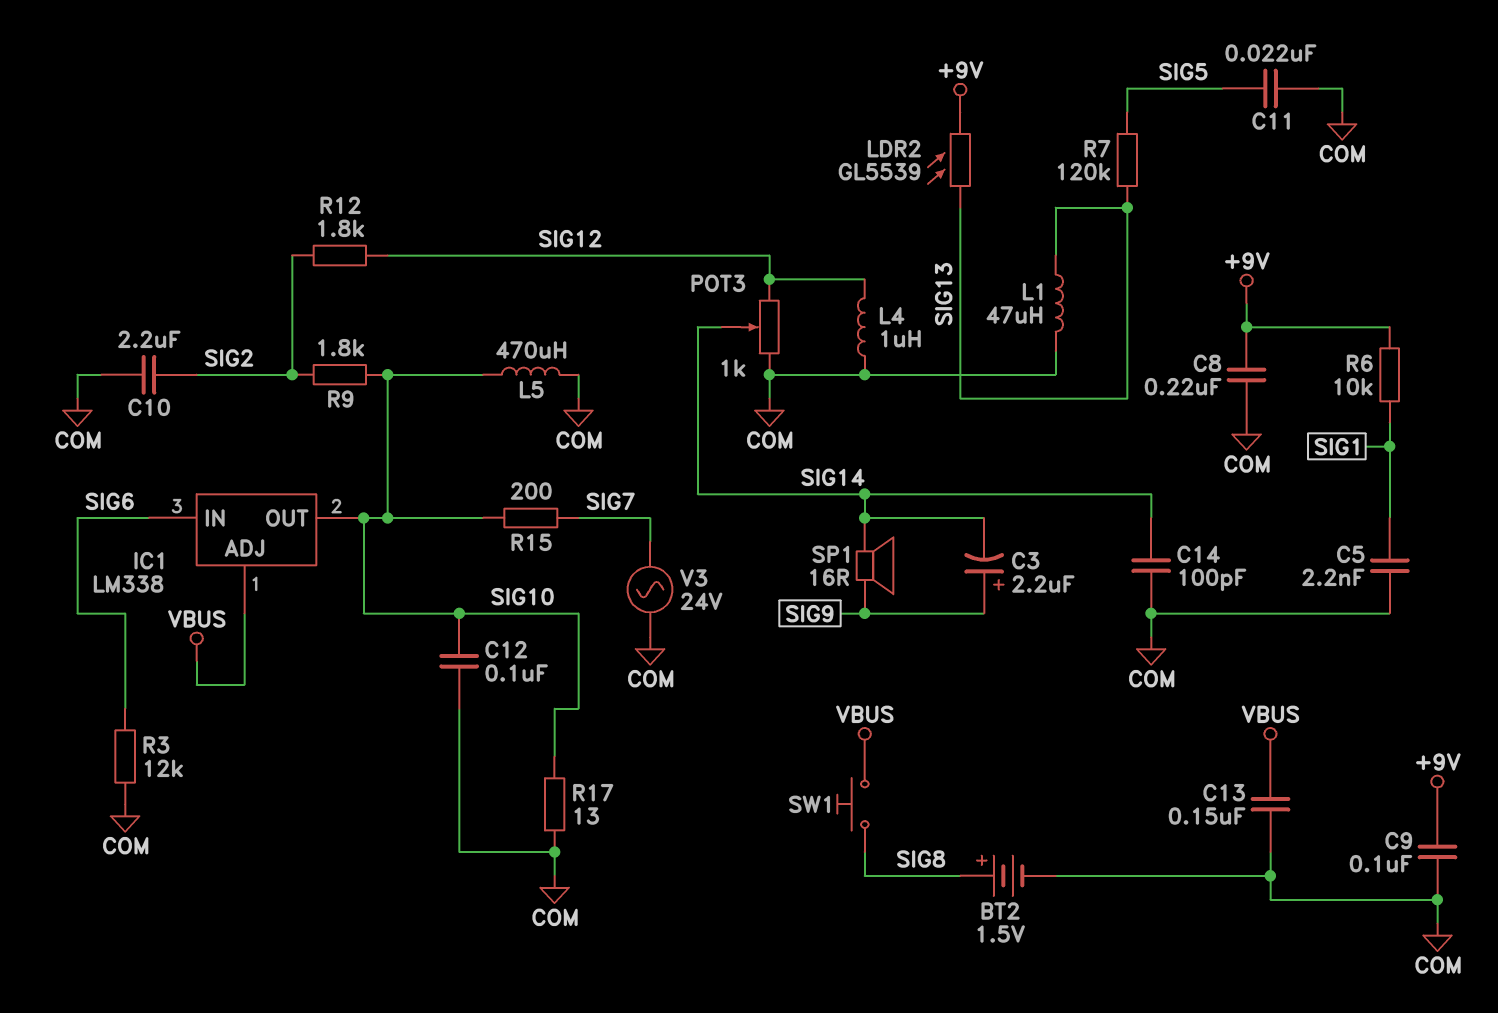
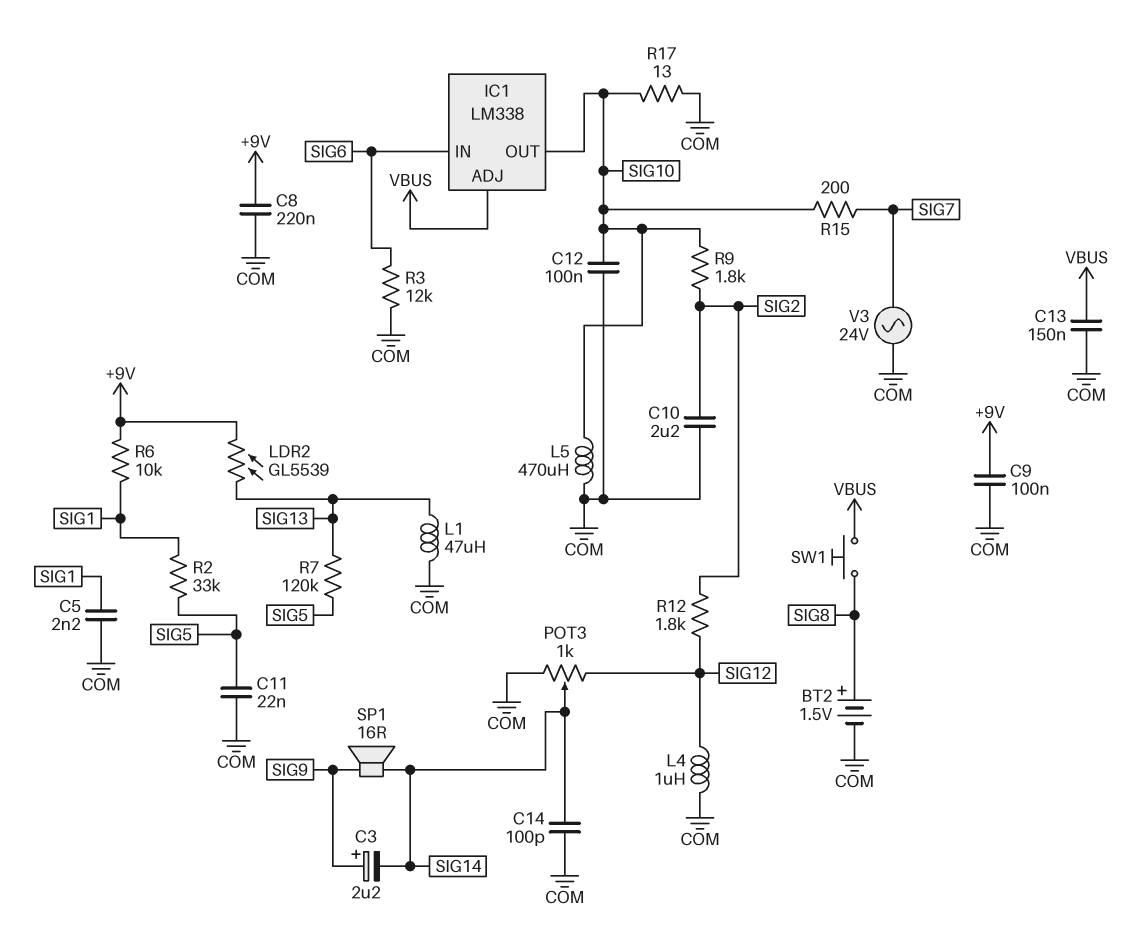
R2: none -> 33k (SIG1, SIG5)

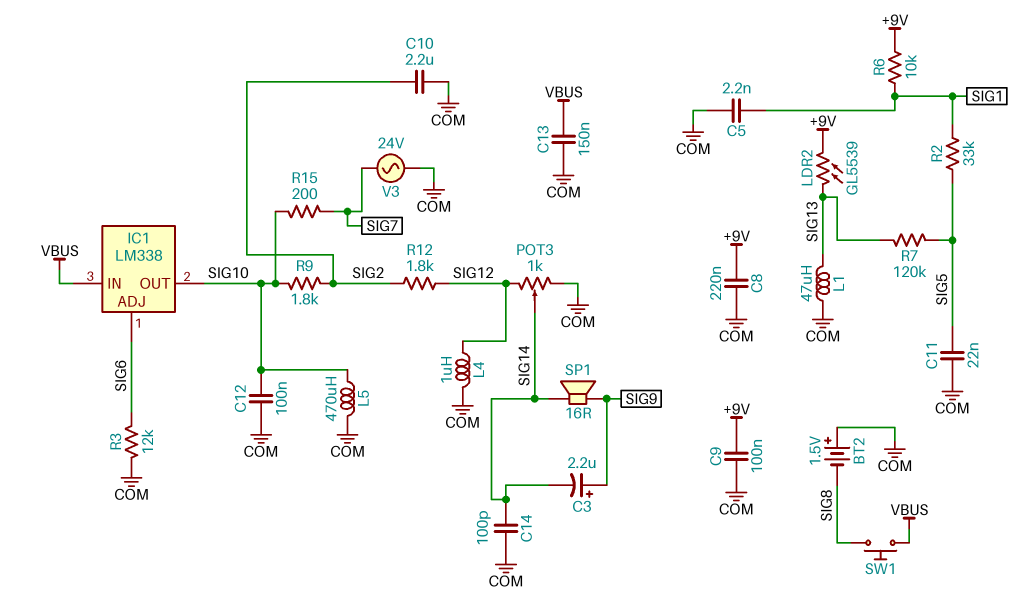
BT2: 1.5V (plus SIG8, minus COM) -> 1.5V (plus COM, minus SIG8)
IC1 pin ADJ: VBUS -> SIG6
IC1 pin IN: SIG6 -> VBUS
R17: 13 (COM, SIG10) -> none

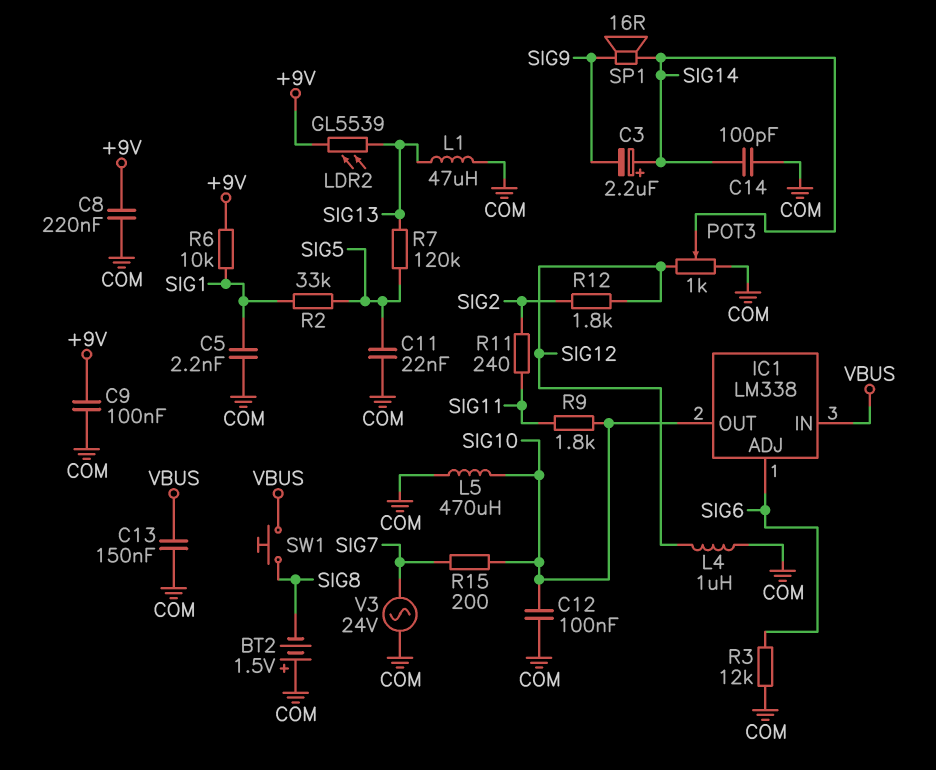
C3: 2.2uF (plus SIG9, minus SIG14) -> 2.2uF (plus SIG14, minus SIG9)
C10: 2.2uF (COM, SIG2) -> none
R9: 1.8k (SIG2, SIG10) -> 1.8k (SIG10, SIG11)
R11: none -> 240 (SIG2, SIG11)

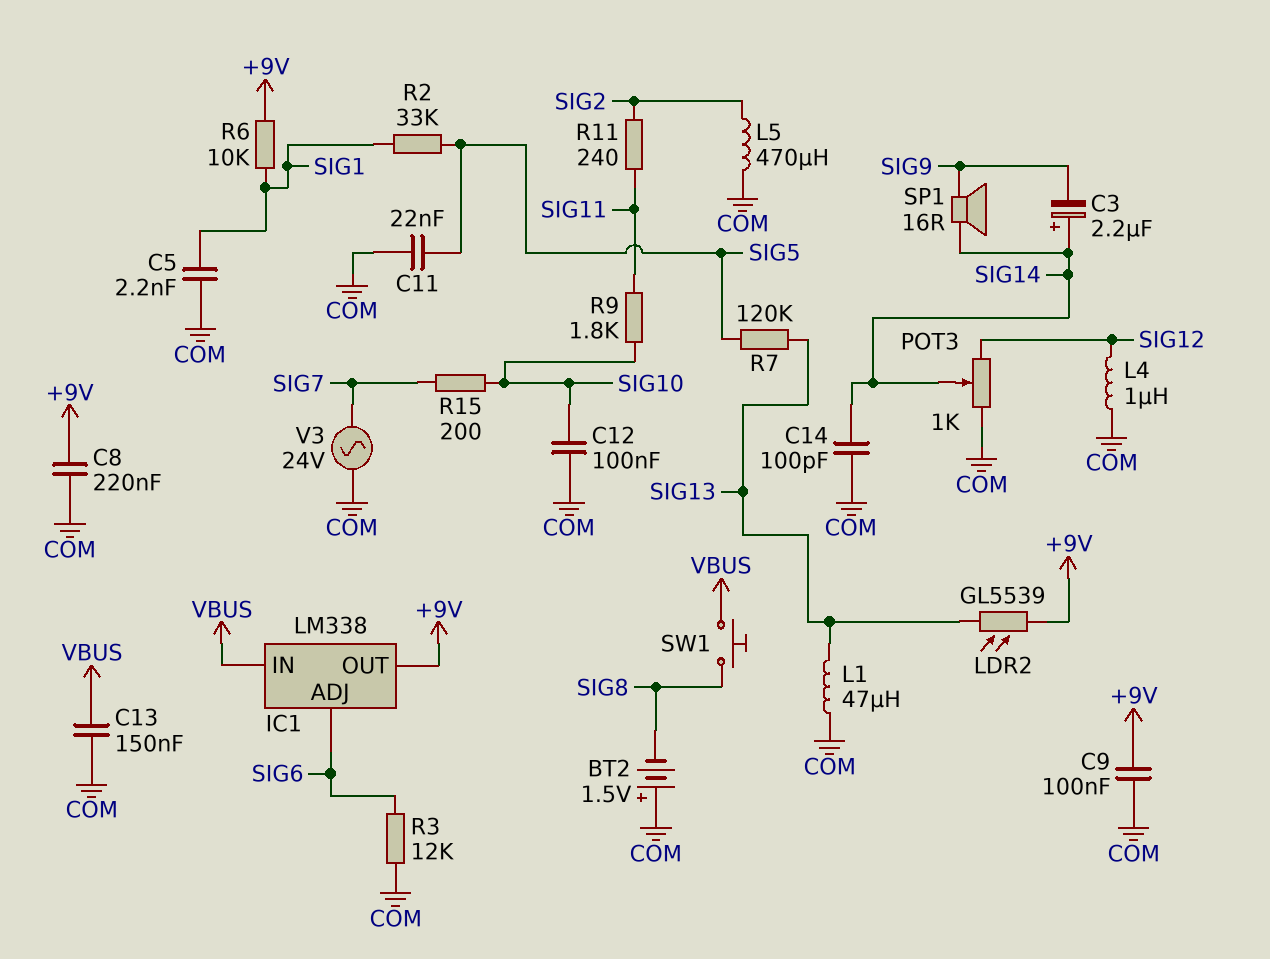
IC1 pin OUT: SIG10 -> +9V
L5: 470uH (COM, SIG10) -> 470uH (COM, SIG2)
R12: 1.8k (SIG2, SIG12) -> none

